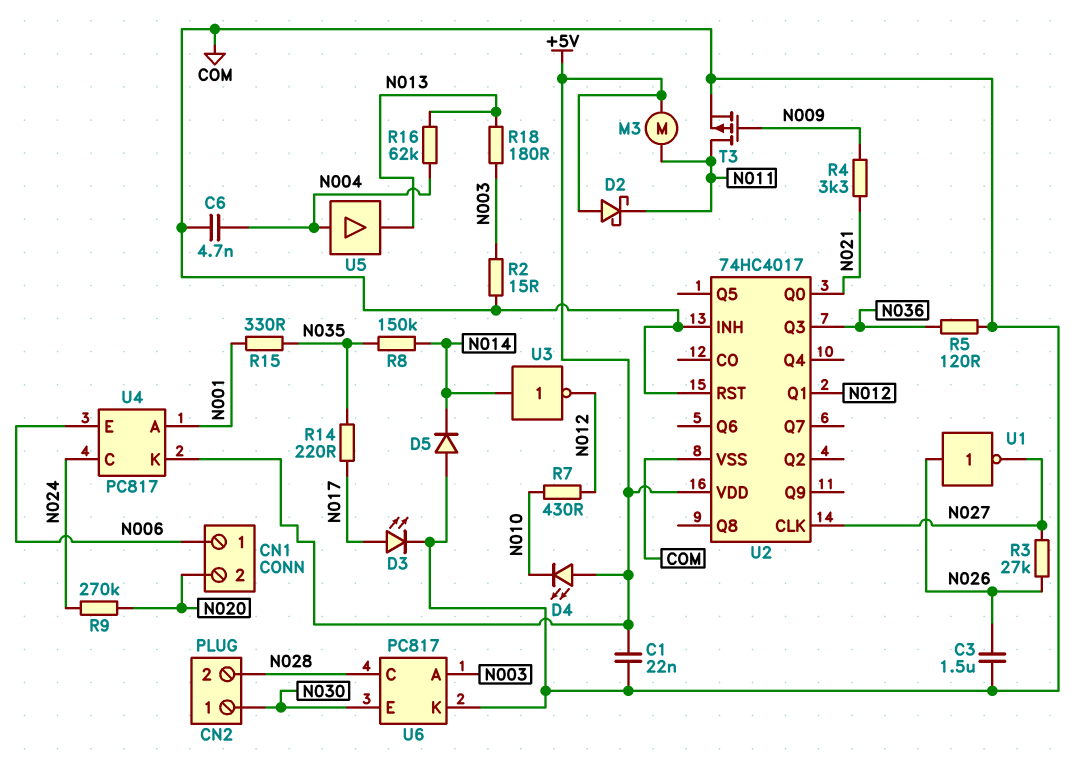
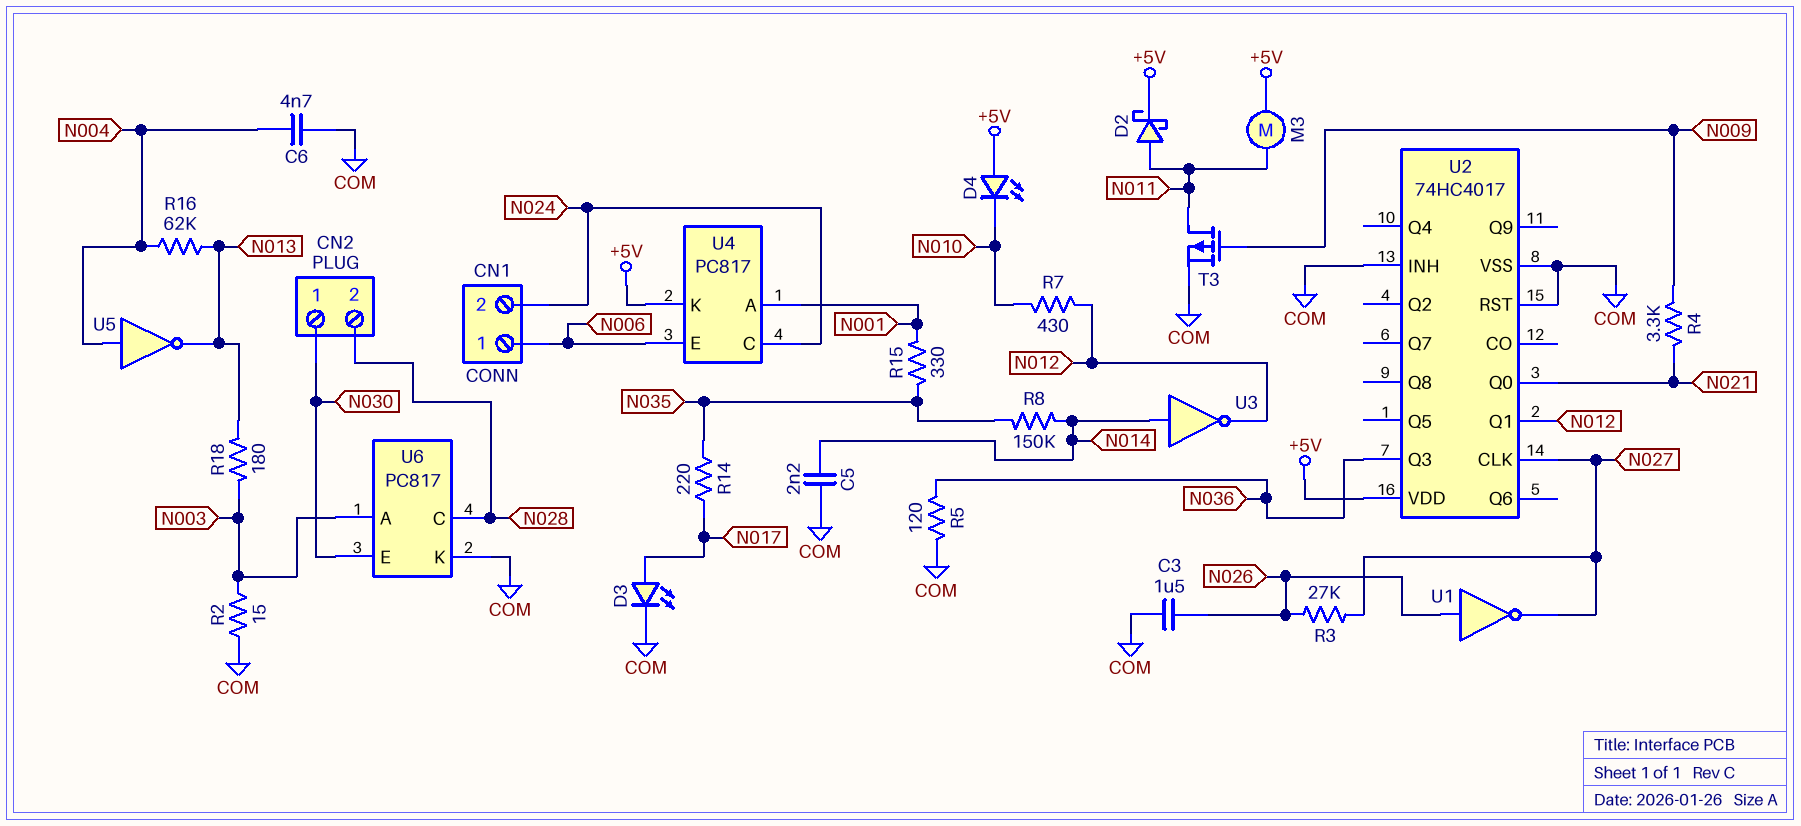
C1: 22nF (+5V, COM) -> none
C5: none -> 2.2nF (COM, N014)
CN1 pin 2: N020 -> N024
D2: schottky (A +5V, K N011) -> schottky (A N011, K +5V)
D5: diode (A COM, K N014) -> none
R9: 270k (N020, N024) -> none
U5: buffer (in N004, out N013) -> NOT (in N004, out N013)

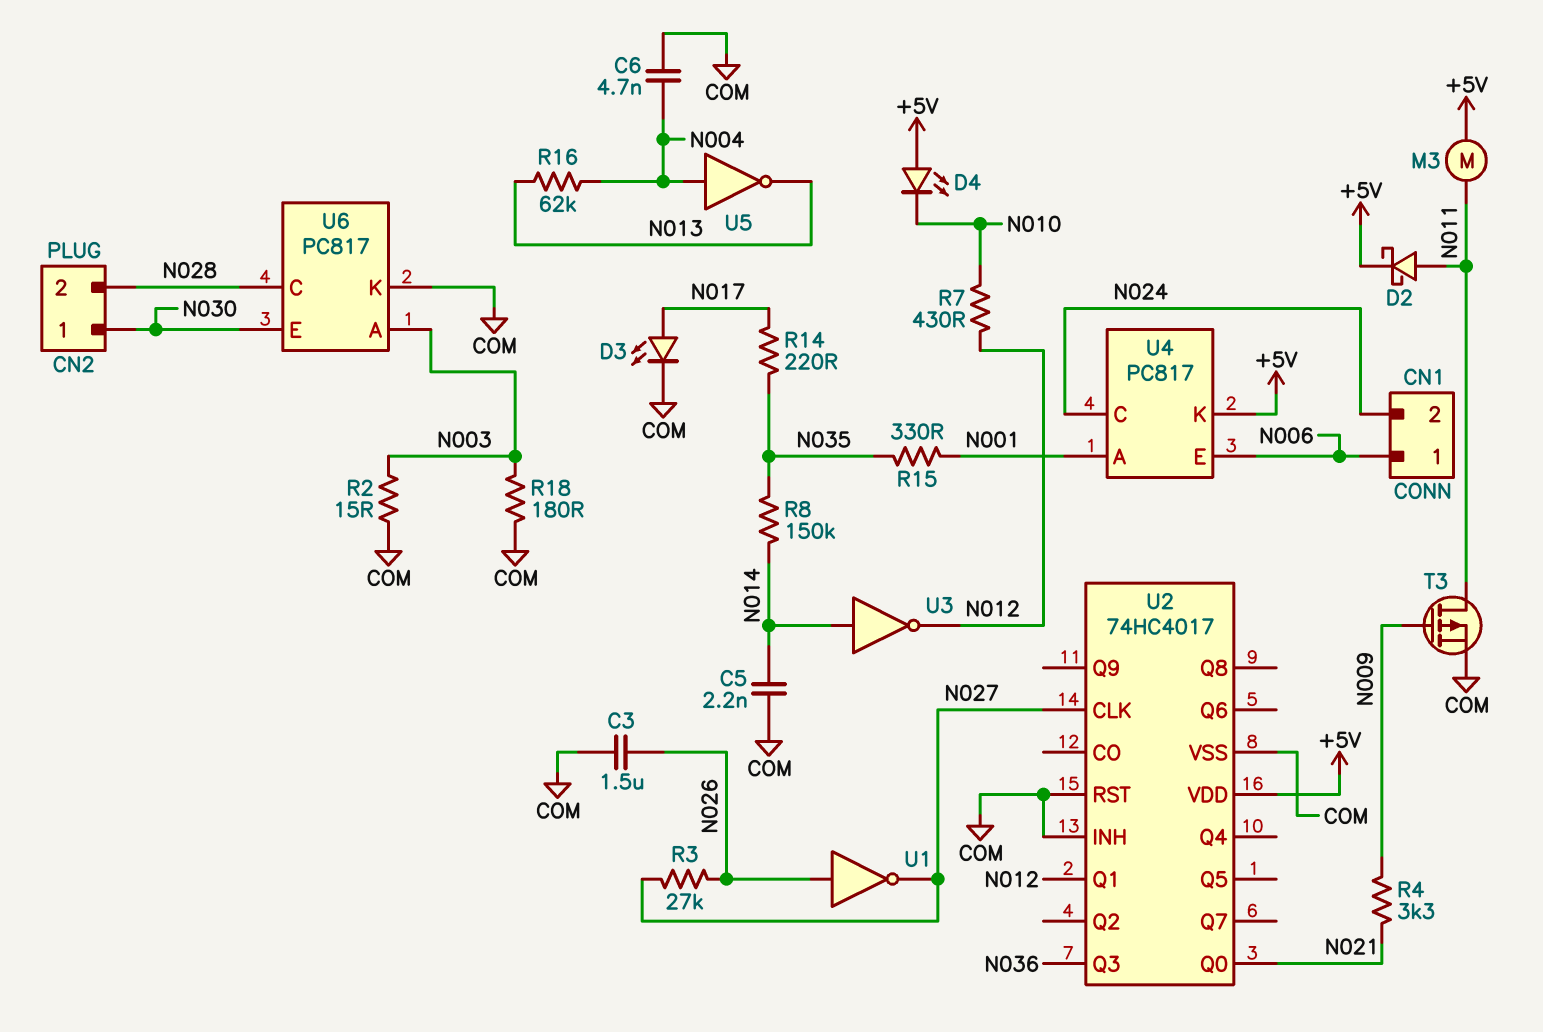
R5: 120 (COM, N036) -> none
R18: 180 (N003, N013) -> 180 (COM, N003)

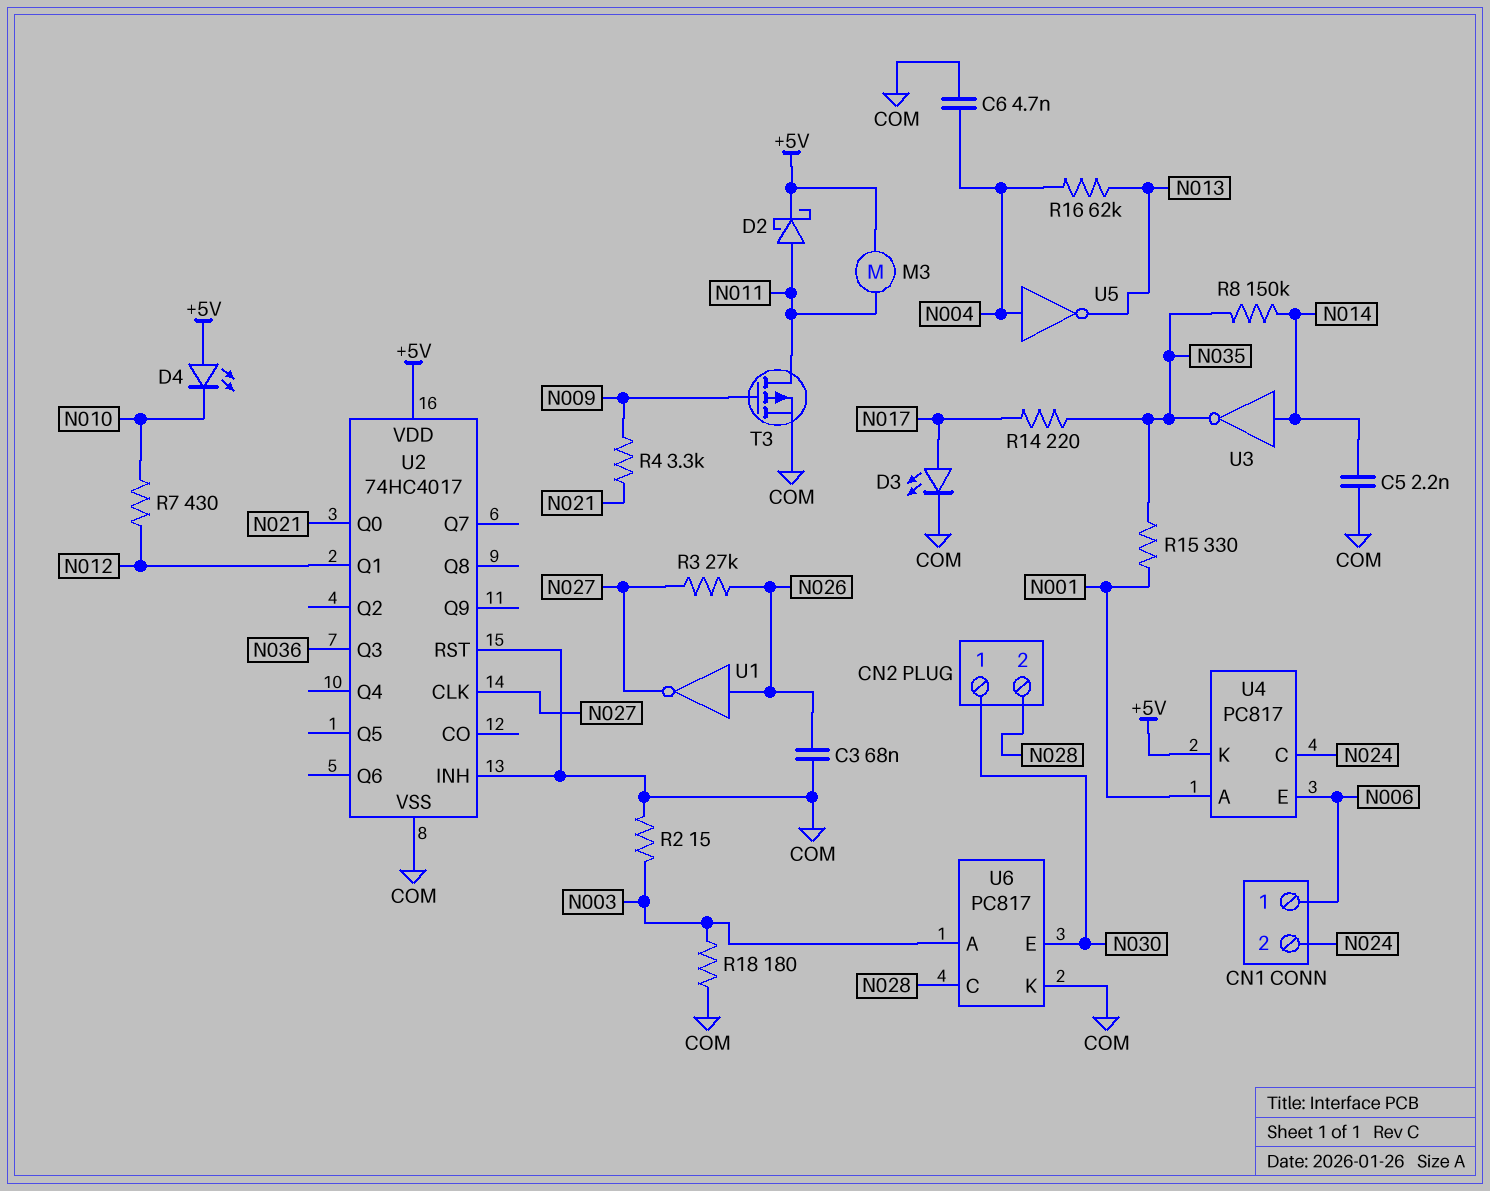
C3: 1.5uF (COM, N026) -> 68nF (COM, N026)
U3: NOT (in N014, out N012) -> NOT (in N014, out N035)

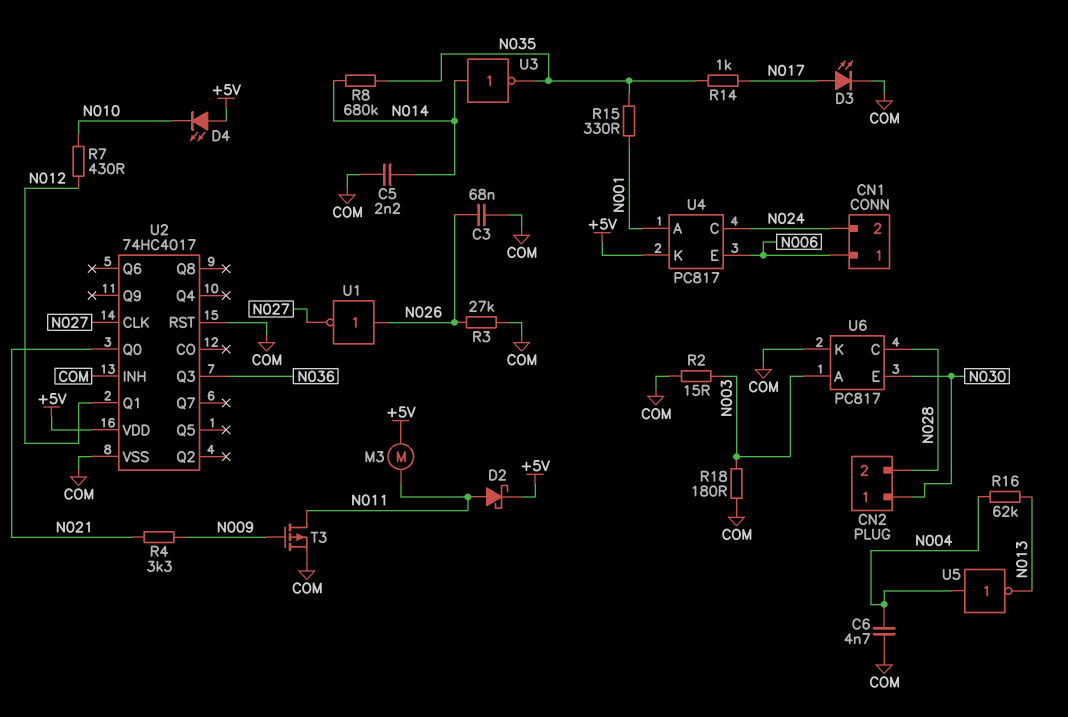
R3: 27k (N026, N027) -> 27k (COM, N026)
R8: 150k (N014, N035) -> 680k (N014, N035)
R14: 220 (N017, N035) -> 1k (N017, N035)

